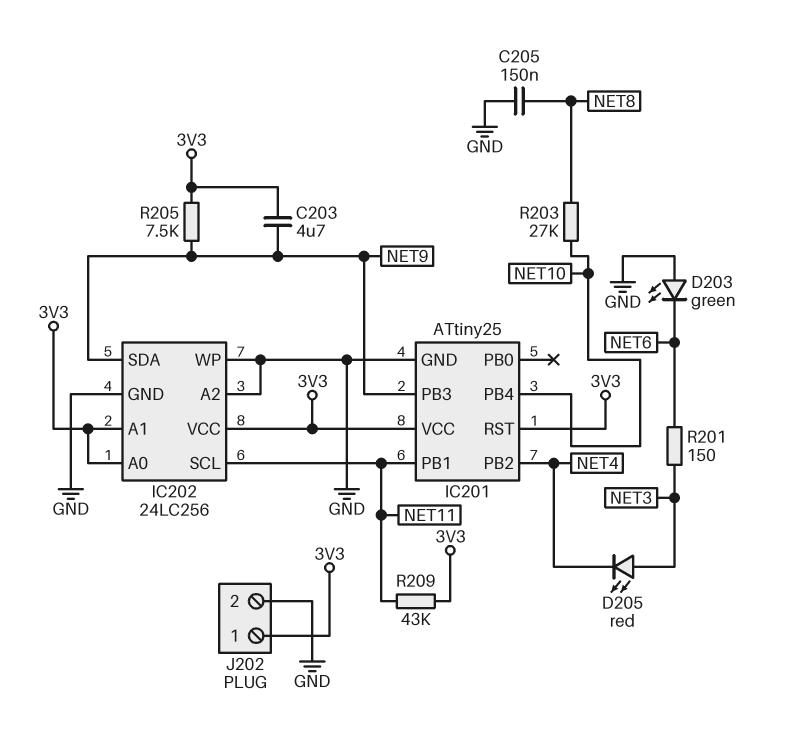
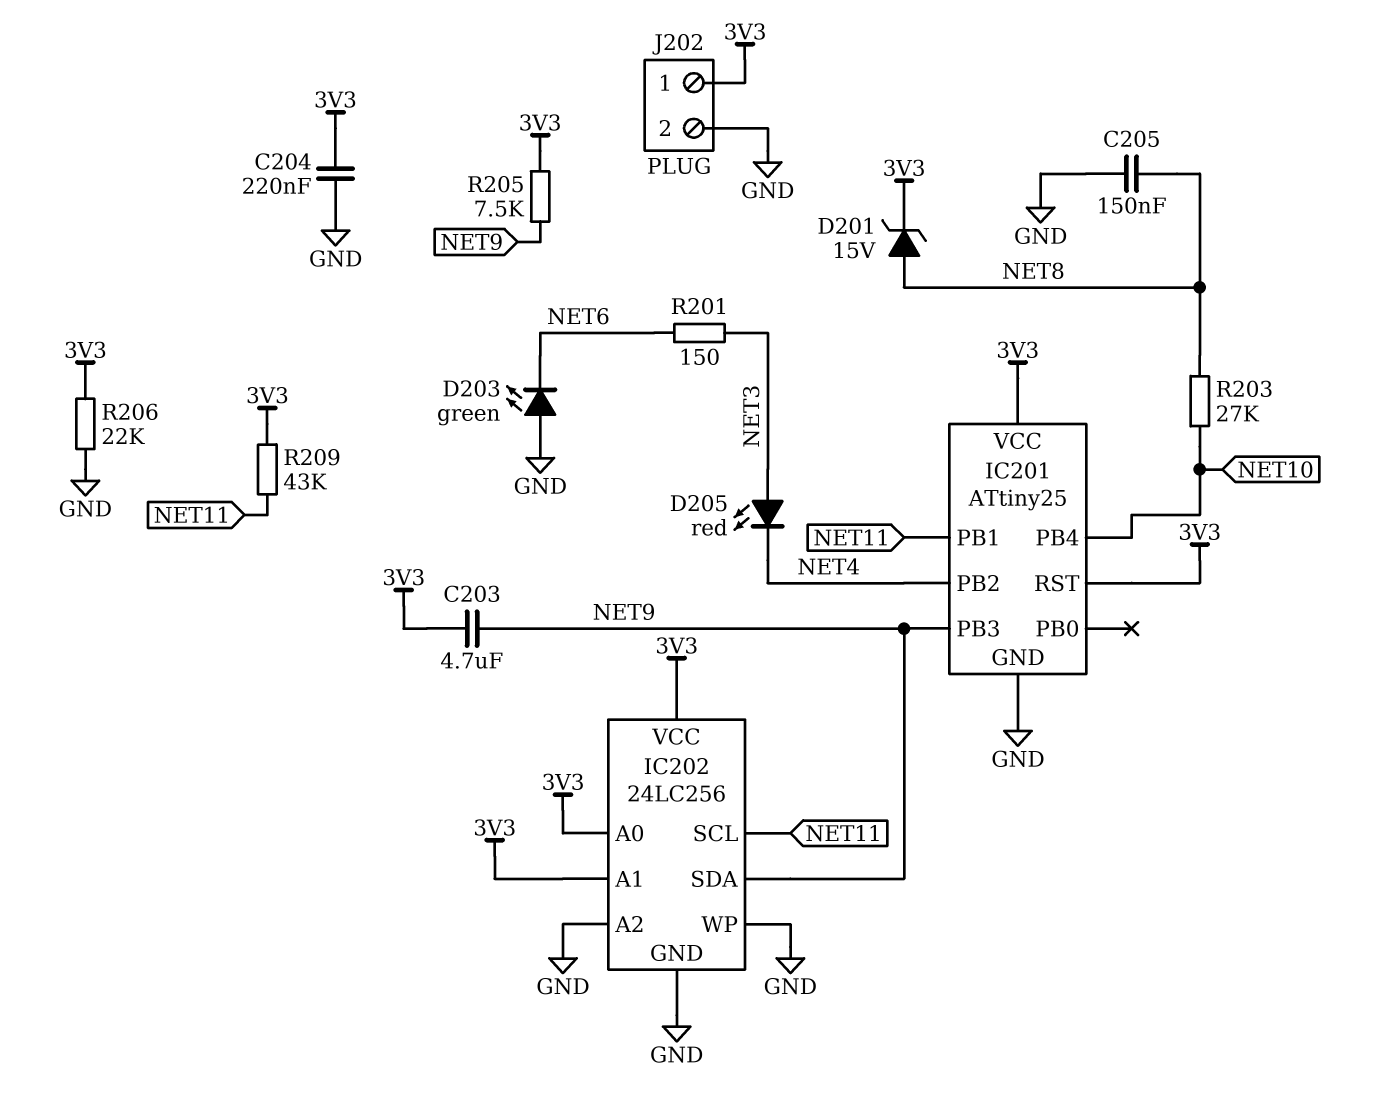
C204: none -> 220nF (3V3, GND)
D201: none -> zener 15V (A NET8, K 3V3)
R206: none -> 22k (3V3, GND)

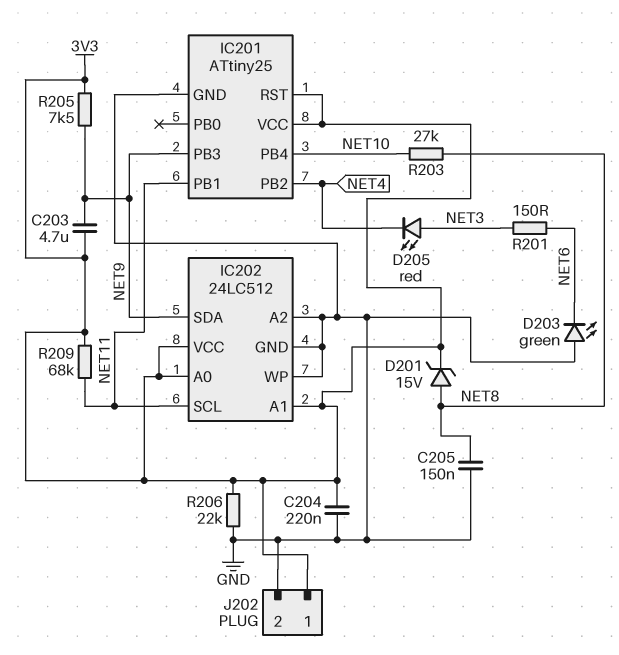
IC202: 24LC256 -> 24LC512
R209: 43k (3V3, NET11) -> 68k (3V3, NET11)

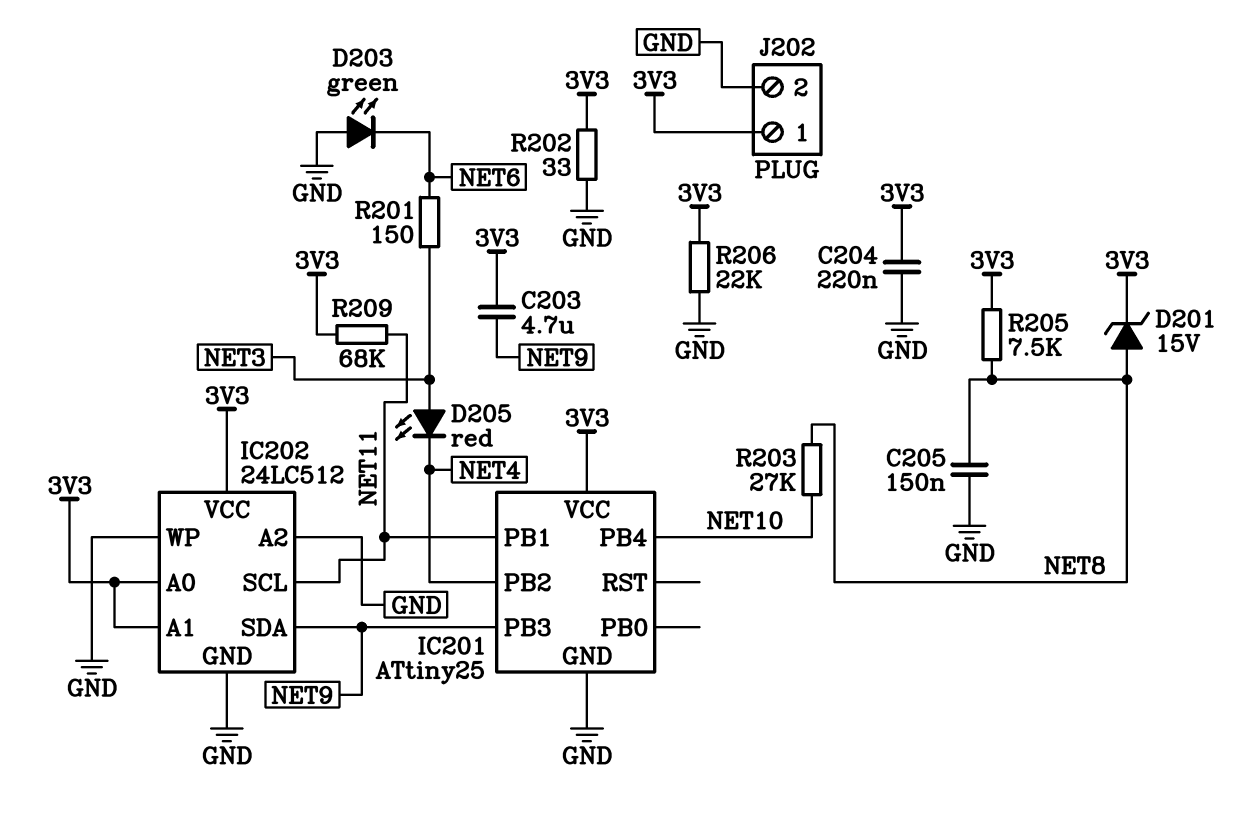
IC201 pin RST: 3V3 -> none
R202: none -> 33 (3V3, GND)
R205: 7.5k (3V3, NET9) -> 7.5k (3V3, NET8)

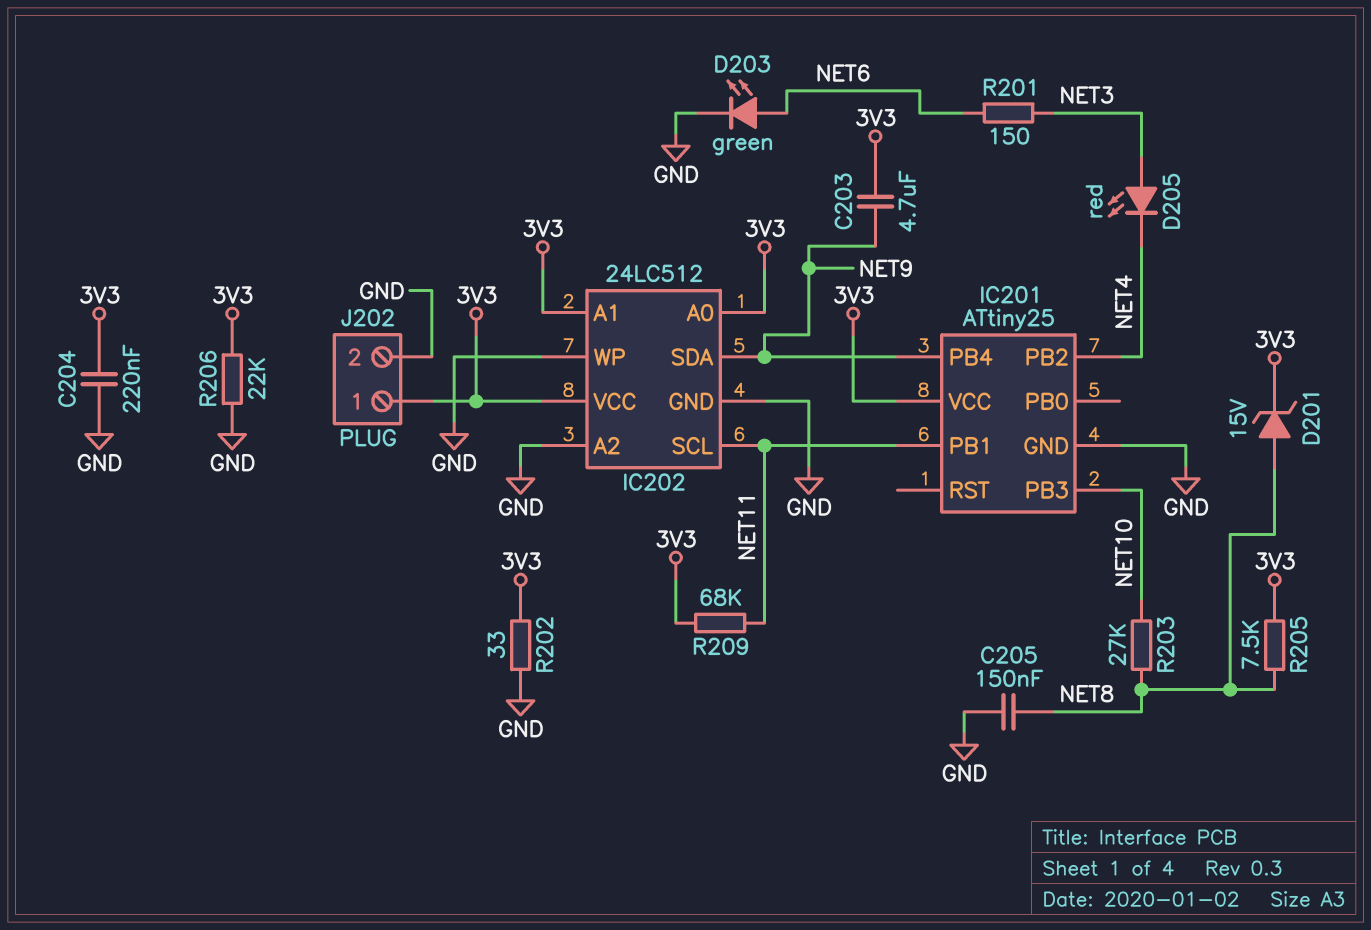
D203: LED green (A GND, K NET6) -> LED green (A NET6, K GND)
IC201 pin PB3: NET9 -> NET10
IC201 pin PB4: NET10 -> NET9

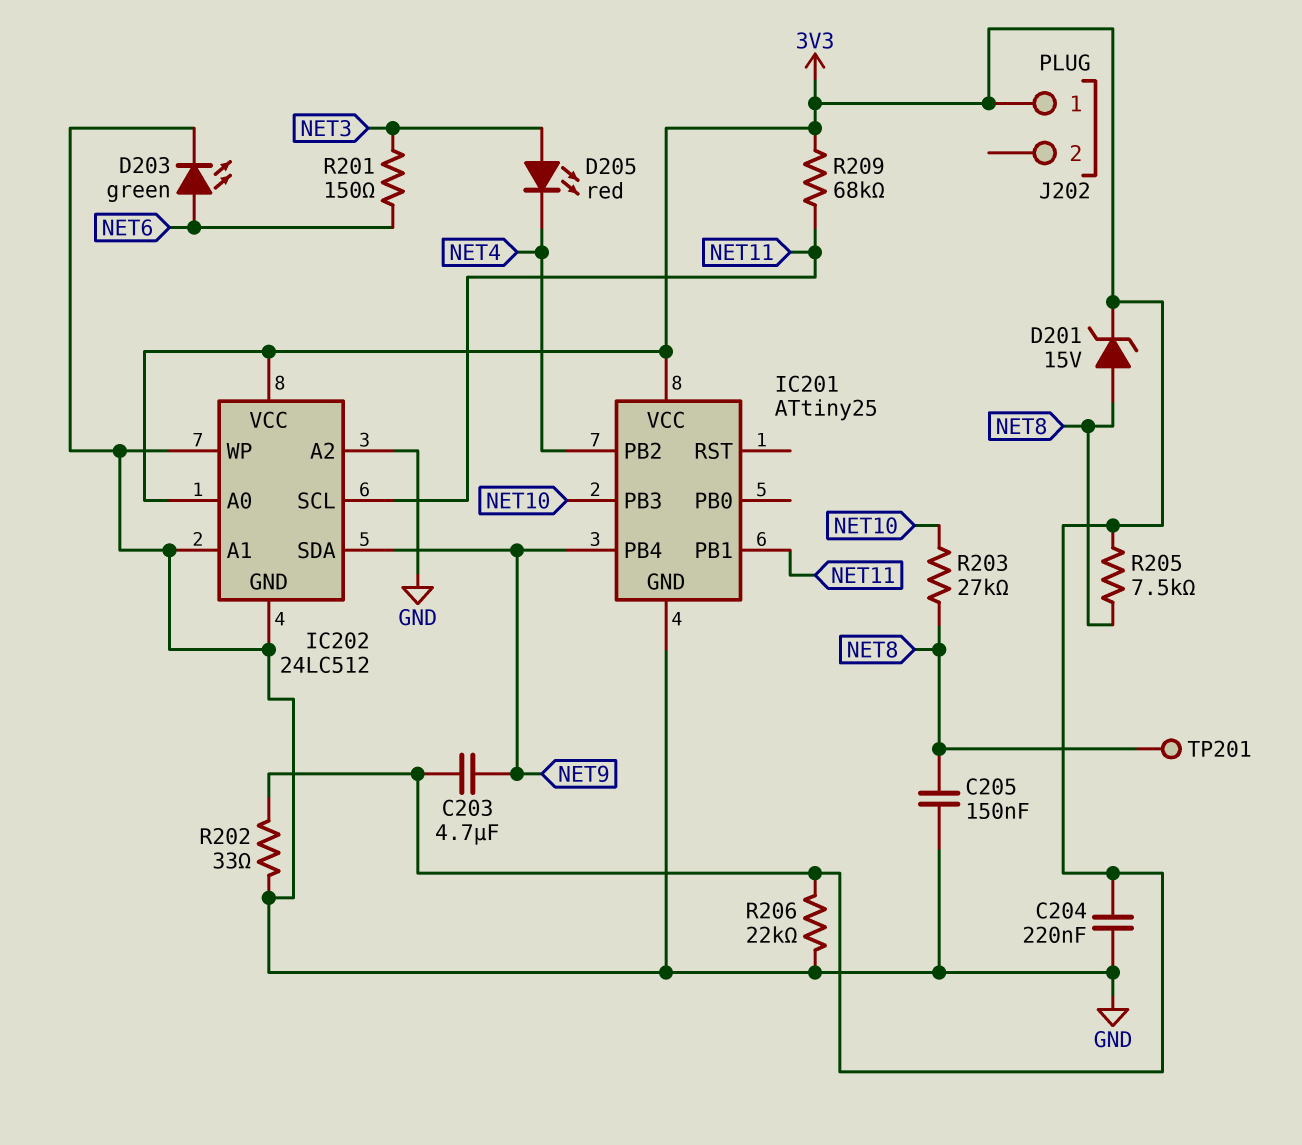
IC202 pin A1: 3V3 -> GND
J202 pin 2: GND -> none
TP201: none -> test point (NET8)

